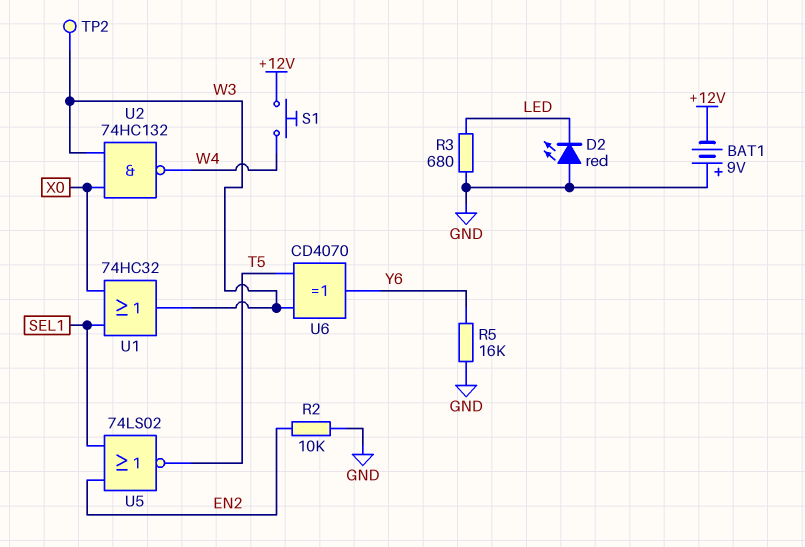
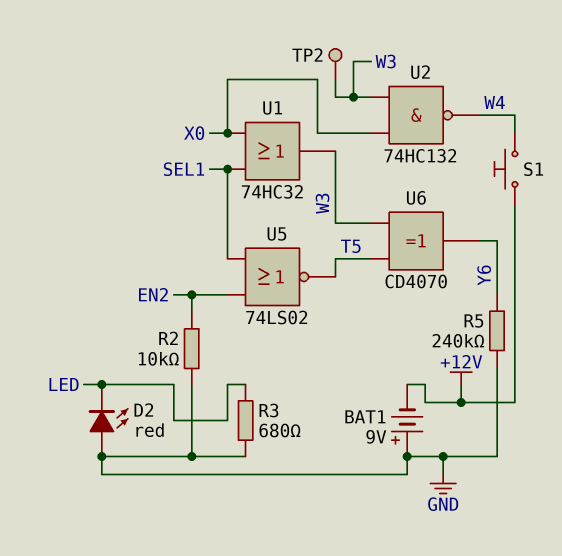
R5: 16k (GND, Y6) -> 240k (GND, Y6)

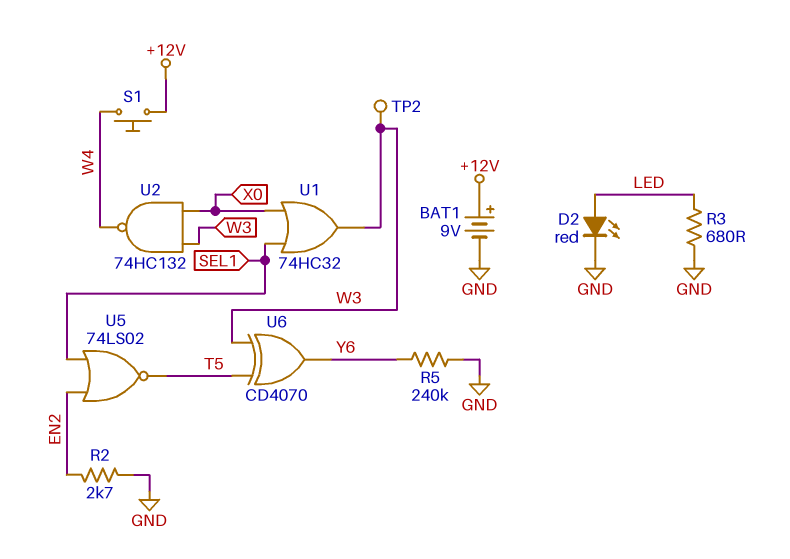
BAT1: 9V (plus GND, minus +12V) -> 9V (plus +12V, minus GND)
D2: LED red (A GND, K LED) -> LED red (A LED, K GND)
R2: 10k (EN2, GND) -> 2.7k (EN2, GND)

